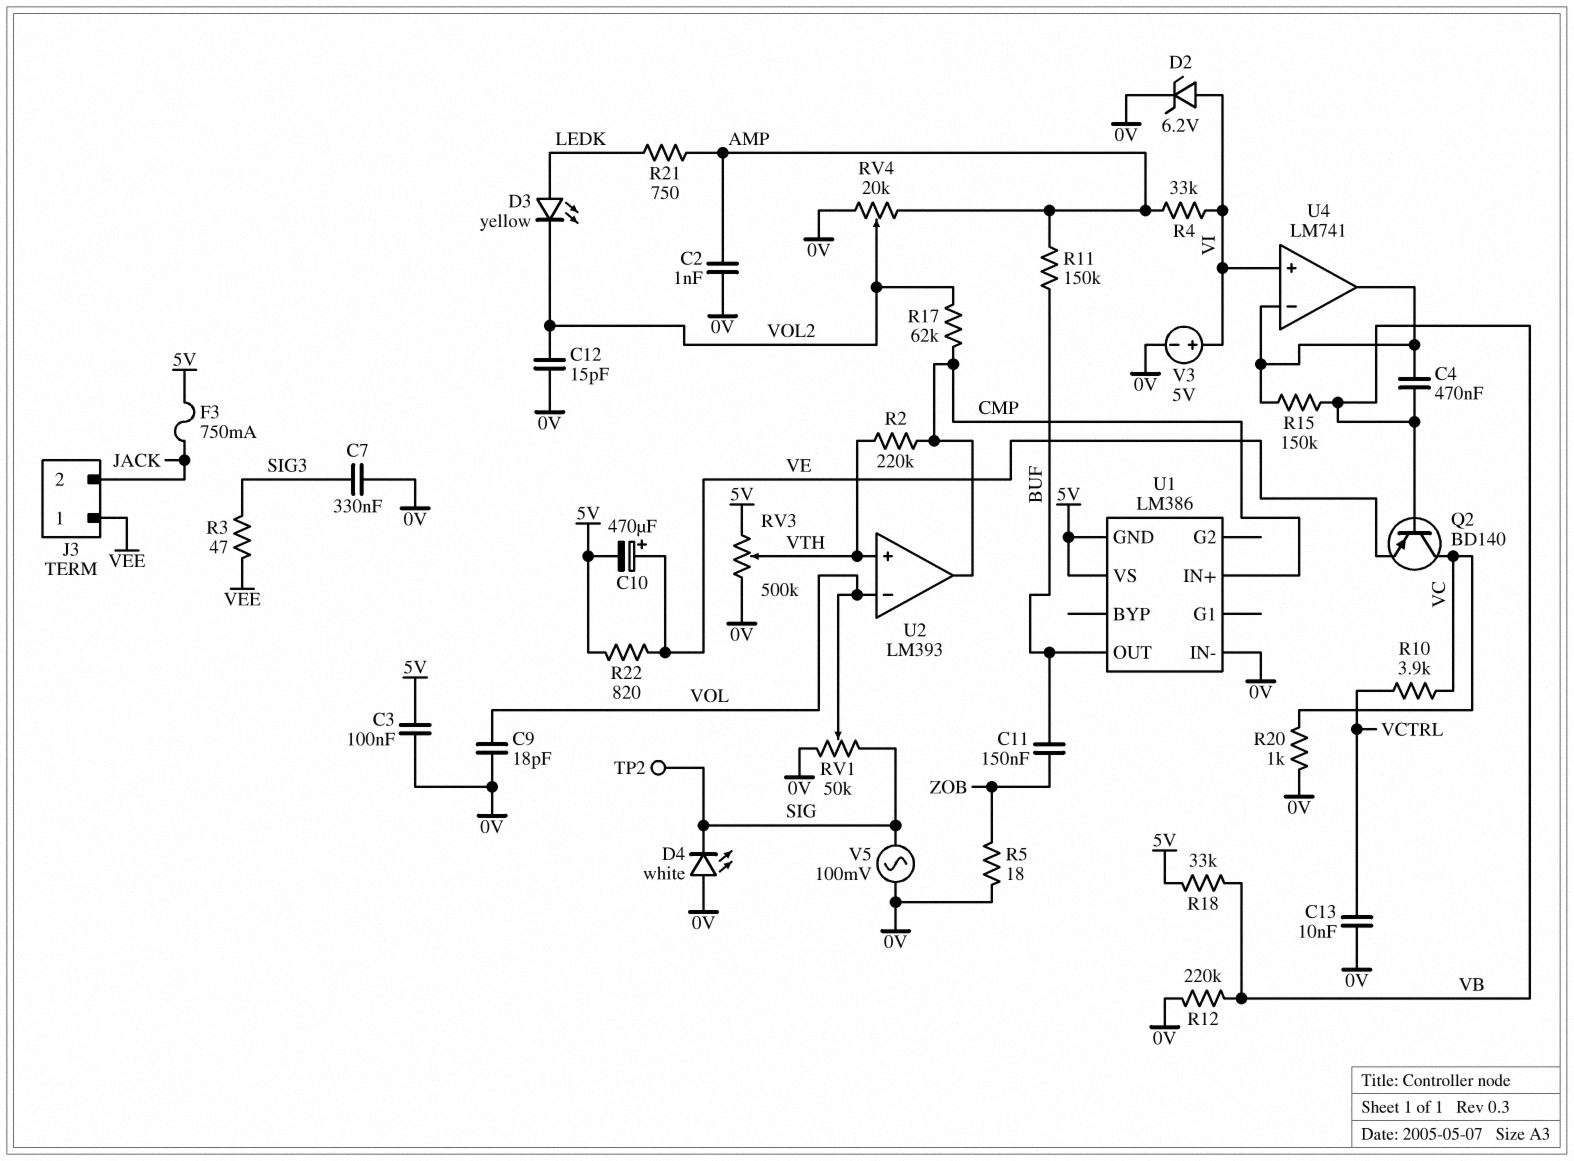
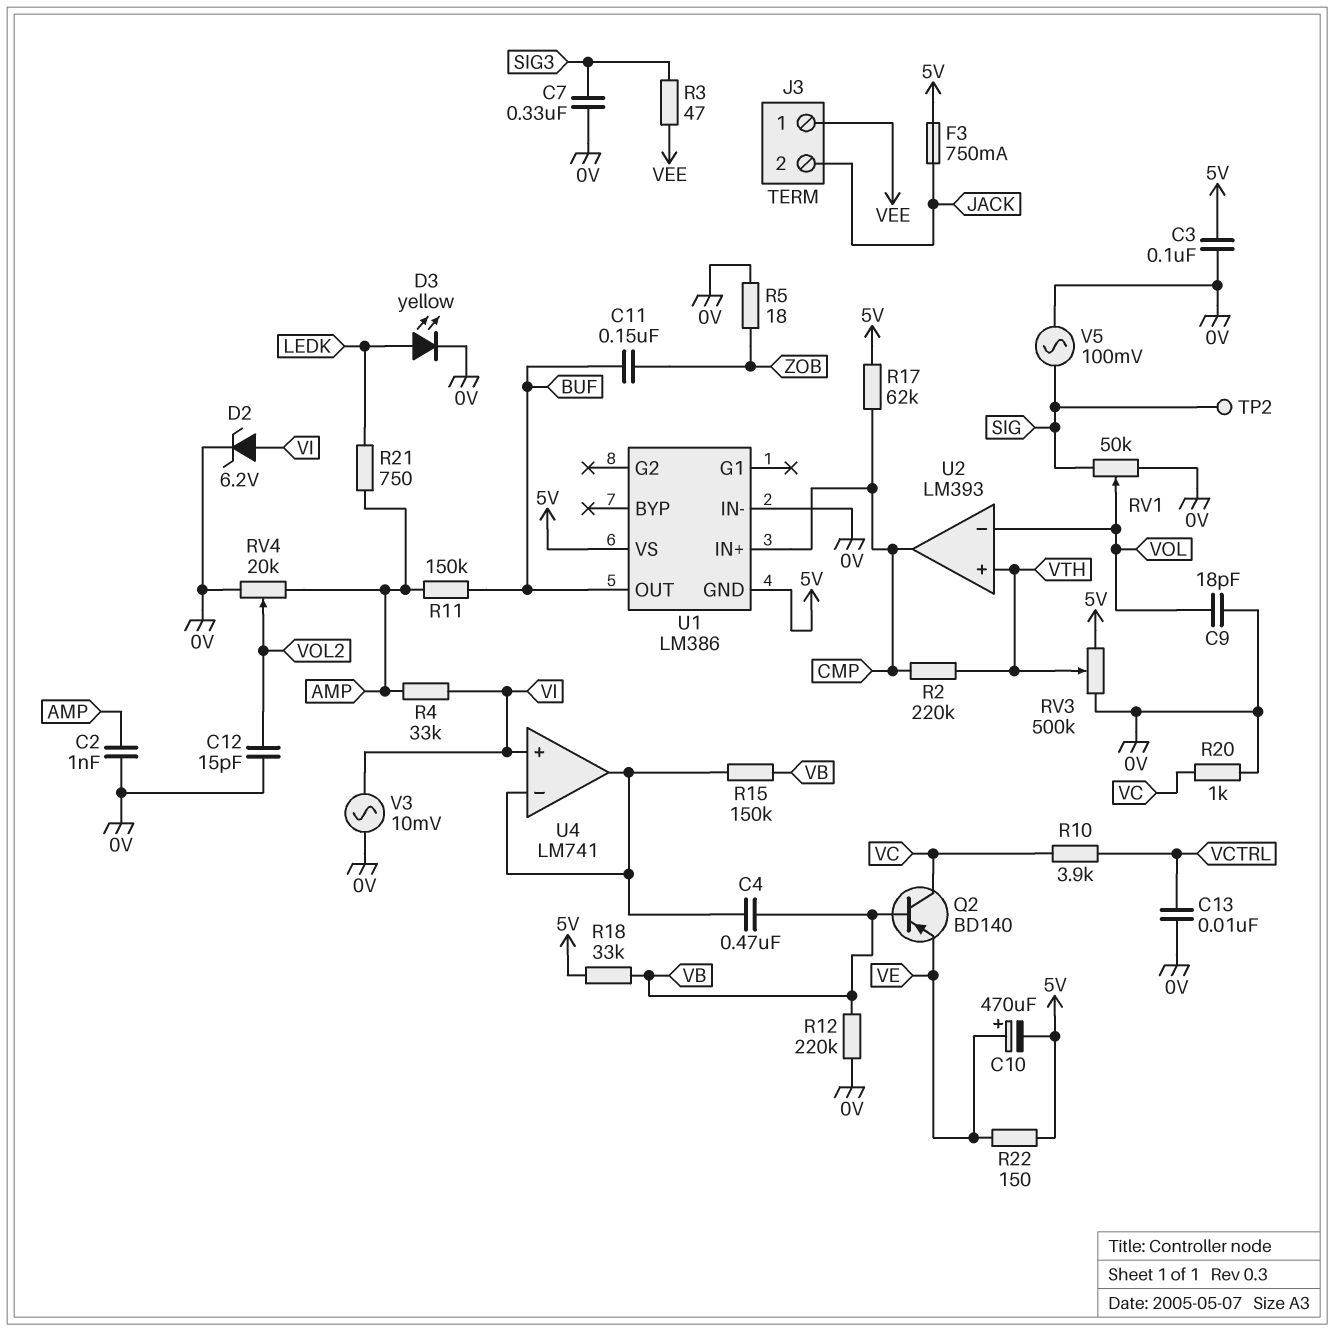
D3: LED yellow (A LEDK, K VOL2) -> LED yellow (A LEDK, K 0V)
D4: LED white (A 0V, K SIG) -> none
R17: 62k (CMP, VOL2) -> 62k (5V, CMP)
R22: 820 (5V, VE) -> 150 (5V, VE)
V3: 5V (plus VI, minus 0V) -> AC 10mV (0V, VI)

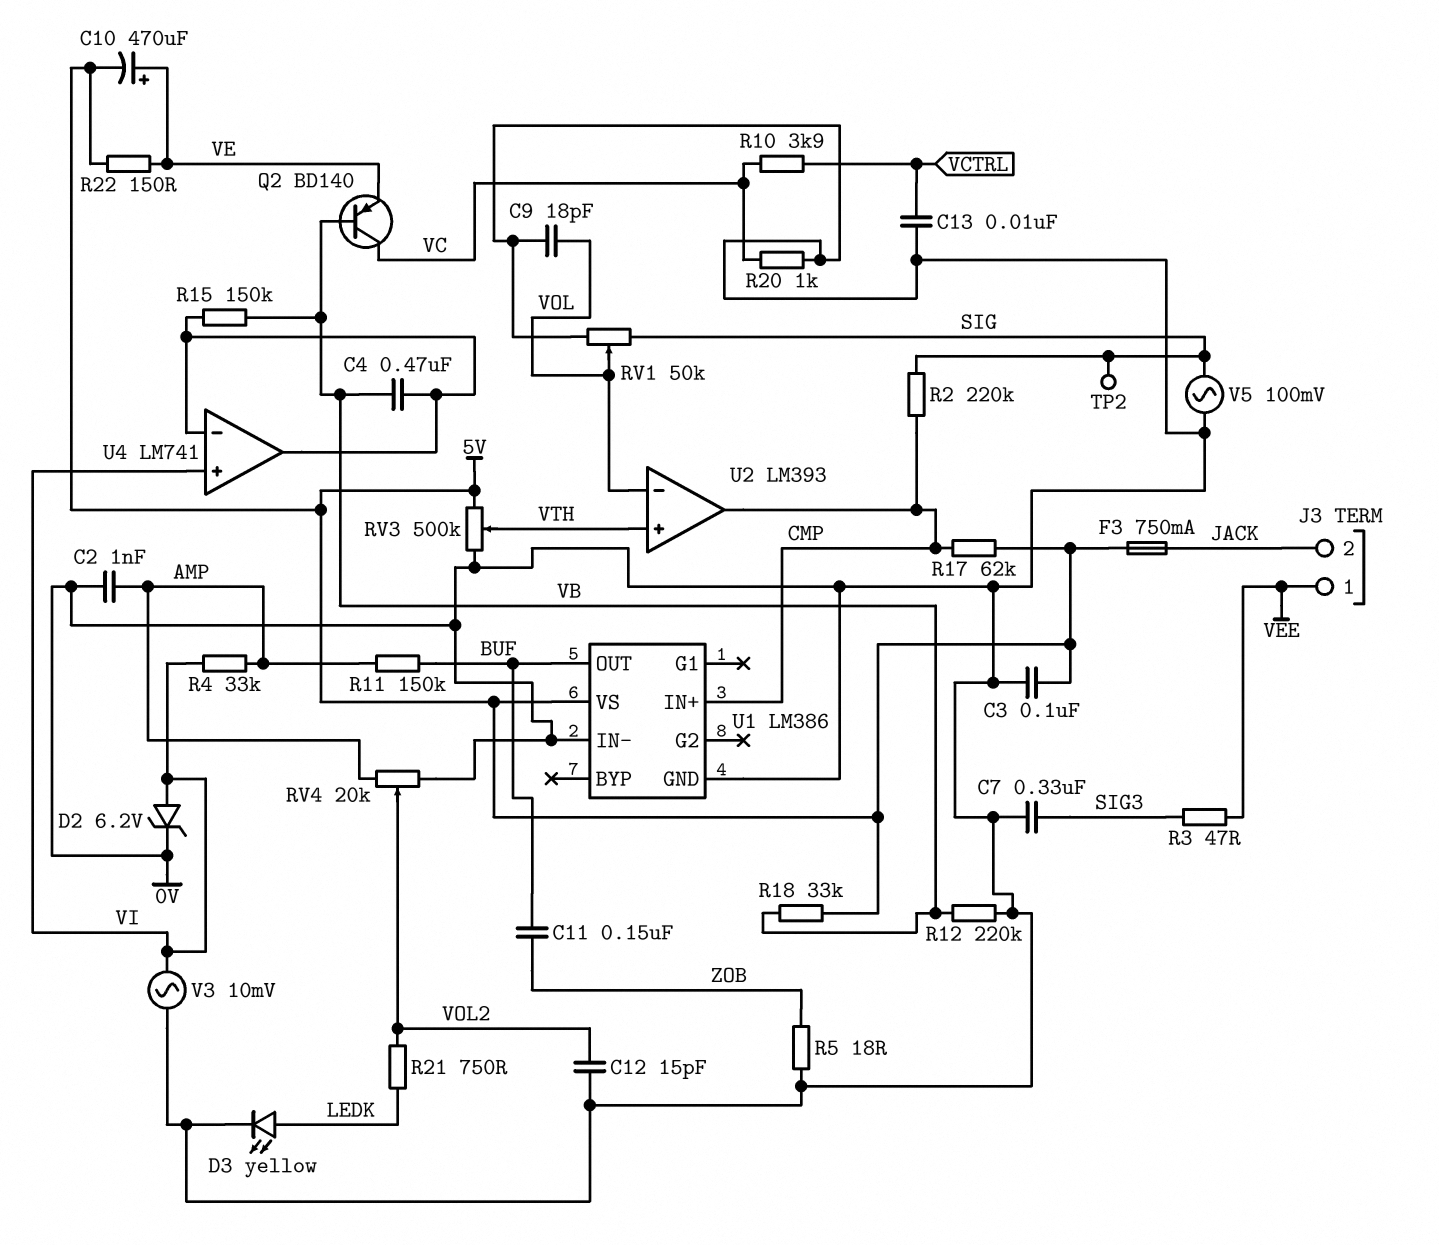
R2: 220k (CMP, VTH) -> 220k (CMP, SIG)
R21: 750 (AMP, LEDK) -> 750 (LEDK, VOL2)
U1 pin GND: 5V -> 0V

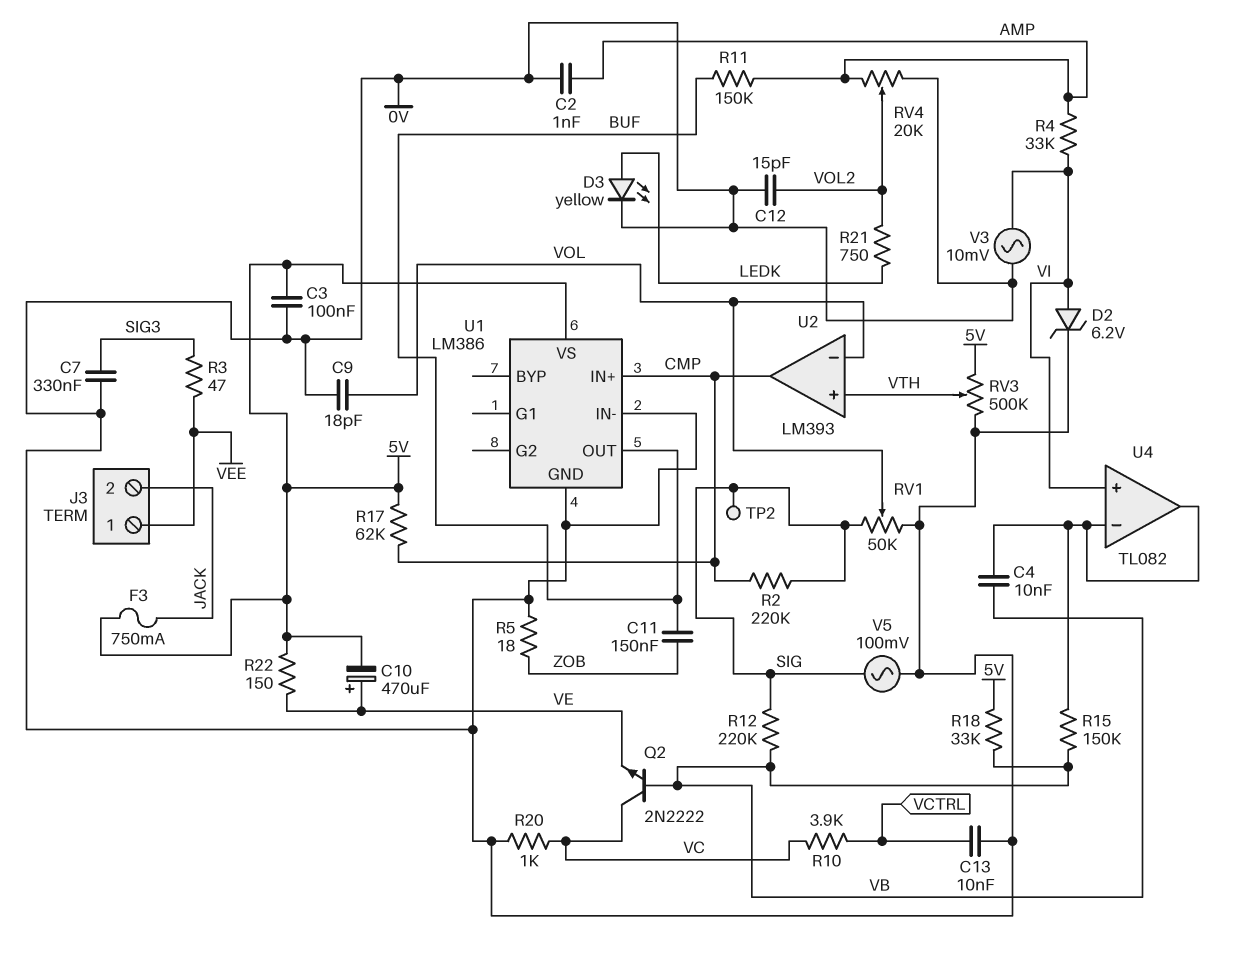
C4: 470nF (U4/in-, VB) -> 10nF (U4/in-, VB)
Q2: PNP BD140 (B VB, C VC, E VE) -> NPN 2N2222 (B VB, C VC, E VE)
R12: 220k (0V, VB) -> 220k (SIG, VB)
U4: LM741 -> TL082

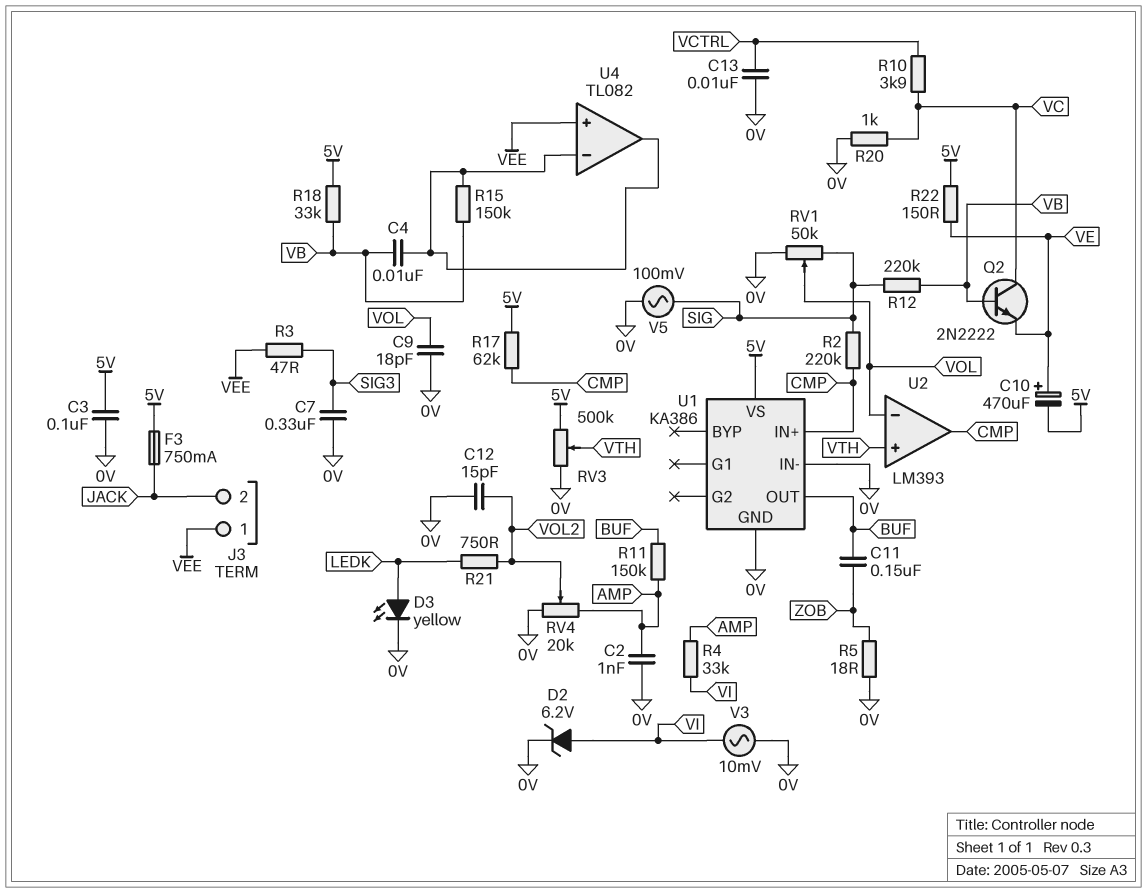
TP2: test point (SIG) -> none
U1: LM386 -> KA386
U4 pin in+: VI -> VEE

